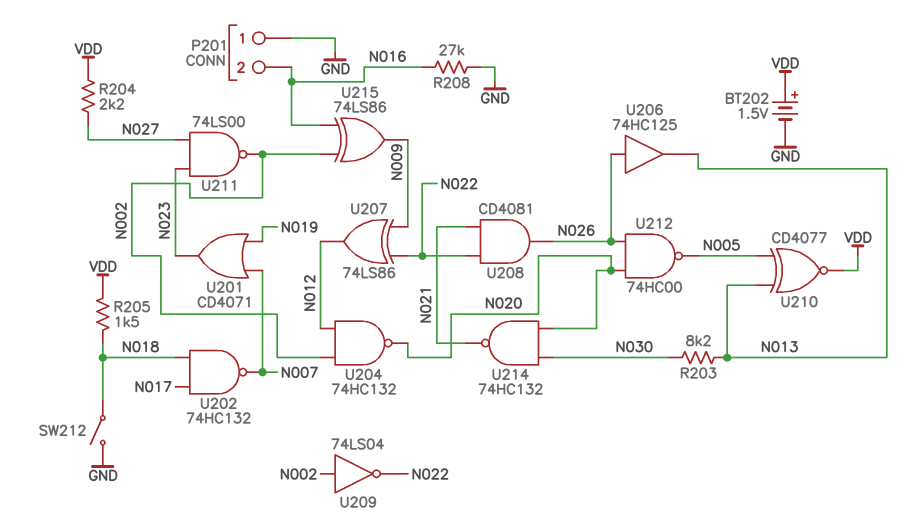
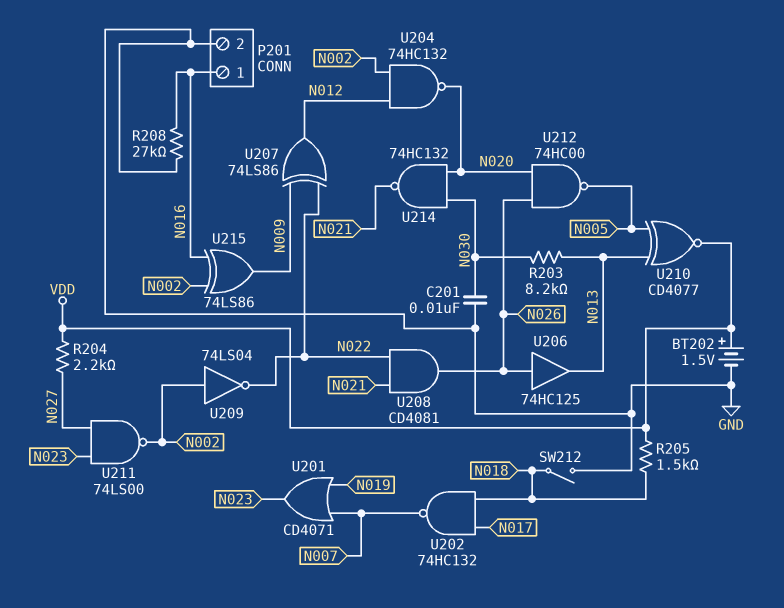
C201: none -> 10nF (GND, N030)
P201 pin 1: GND -> N016
P201 pin 2: N016 -> GND

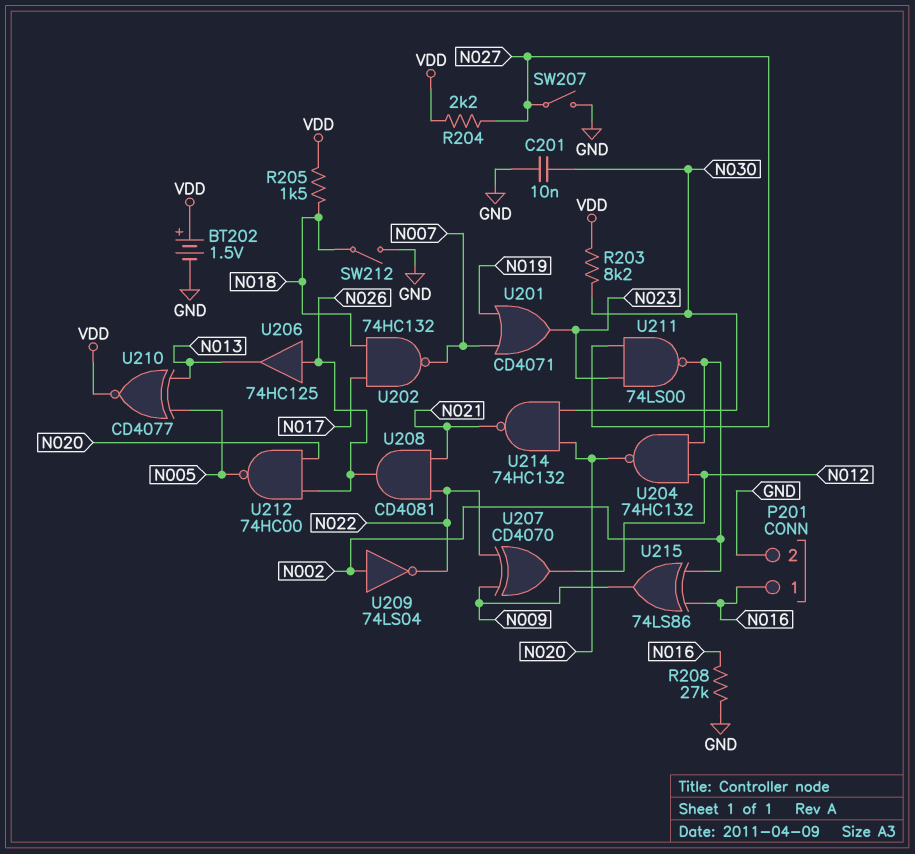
R203: 8.2k (N013, N030) -> 8.2k (N030, VDD)
SW207: none -> switch (GND, N027)
U207: XOR 74LS86 (in N009, in N022, out N012) -> XOR CD4070 (in N009, in N022, out N012)

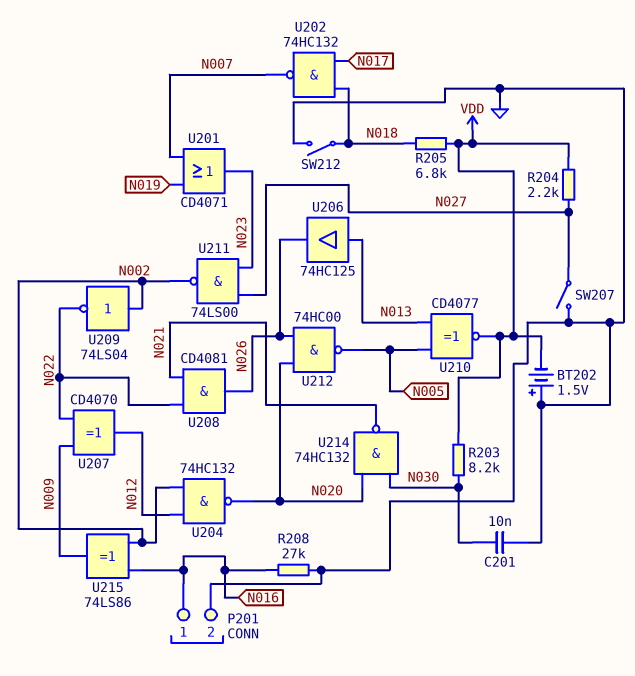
BT202: 1.5V (plus VDD, minus GND) -> 1.5V (plus GND, minus VDD)
R205: 1.5k (N018, VDD) -> 6.8k (N018, VDD)
U206: buffer 74HC125 (in N026, out N013) -> buffer 74HC125 (in N013, out N026)

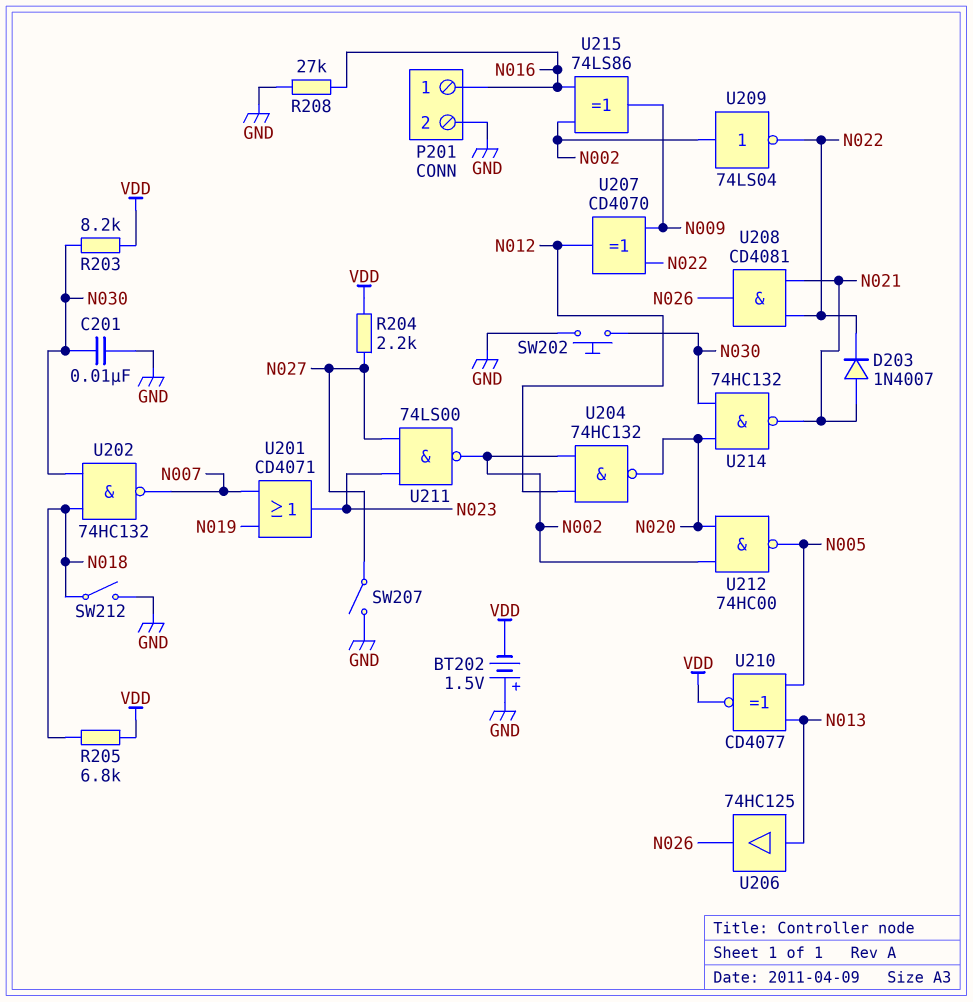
D203: none -> diode 1N4007 (A N021, K N022)
SW202: none -> button (GND, N030)
U202: NAND 74HC132 (in N017, in N018, out N007) -> NAND 74HC132 (in N018, in N030, out N007)
U212: NAND 74HC00 (in N020, in N026, out N005) -> NAND 74HC00 (in N002, in N020, out N005)

